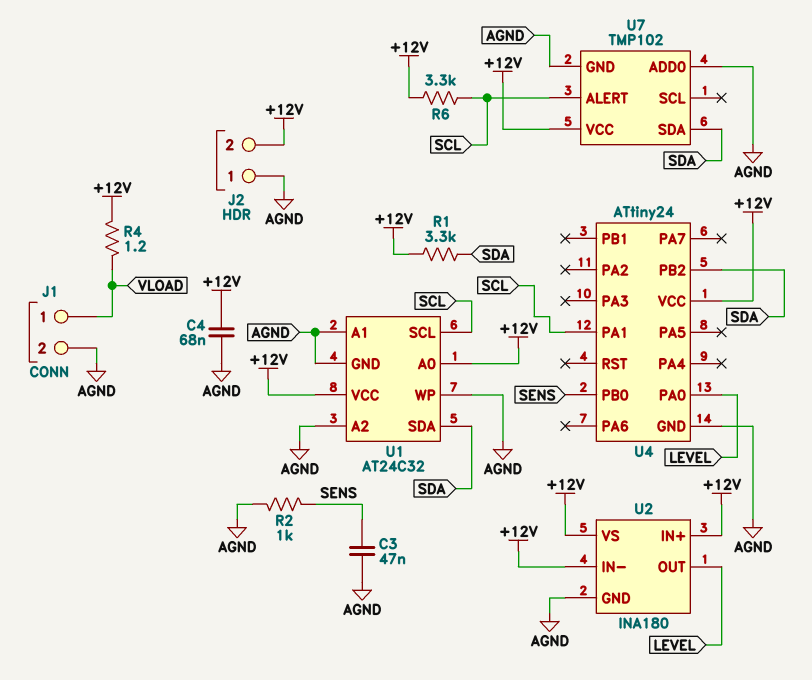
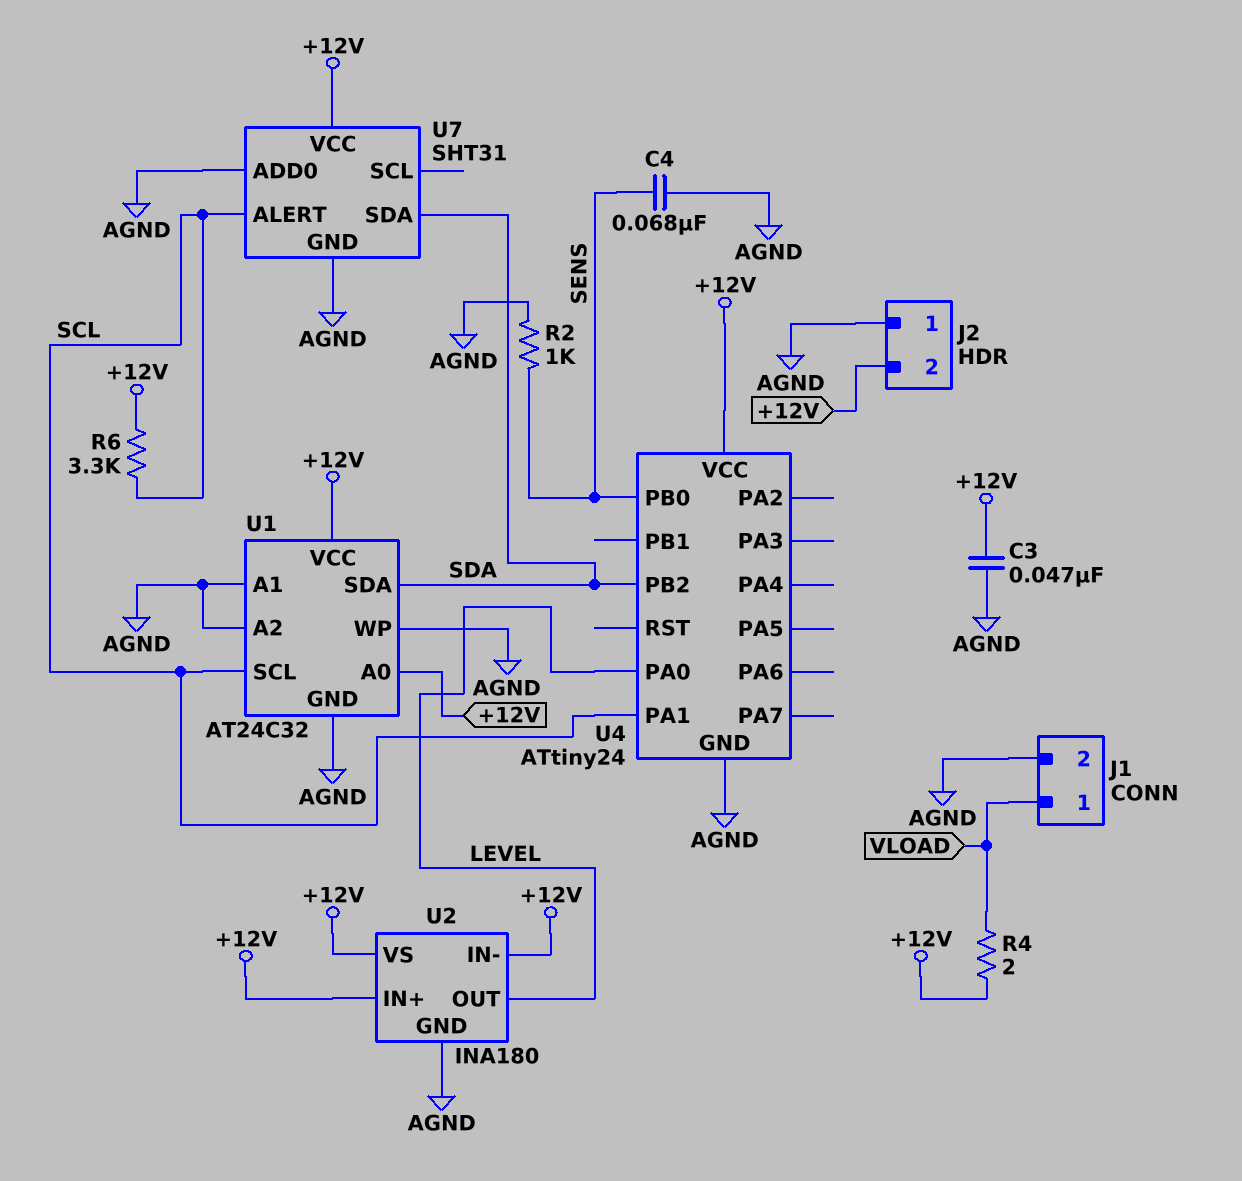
C3: 47nF (AGND, SENS) -> 47nF (+12V, AGND)
C4: 68nF (+12V, AGND) -> 68nF (AGND, SENS)
R1: 3.3k (+12V, SDA) -> none
R4: 1.2 (+12V, VLOAD) -> 2 (+12V, VLOAD)
U7: TMP102 -> SHT31

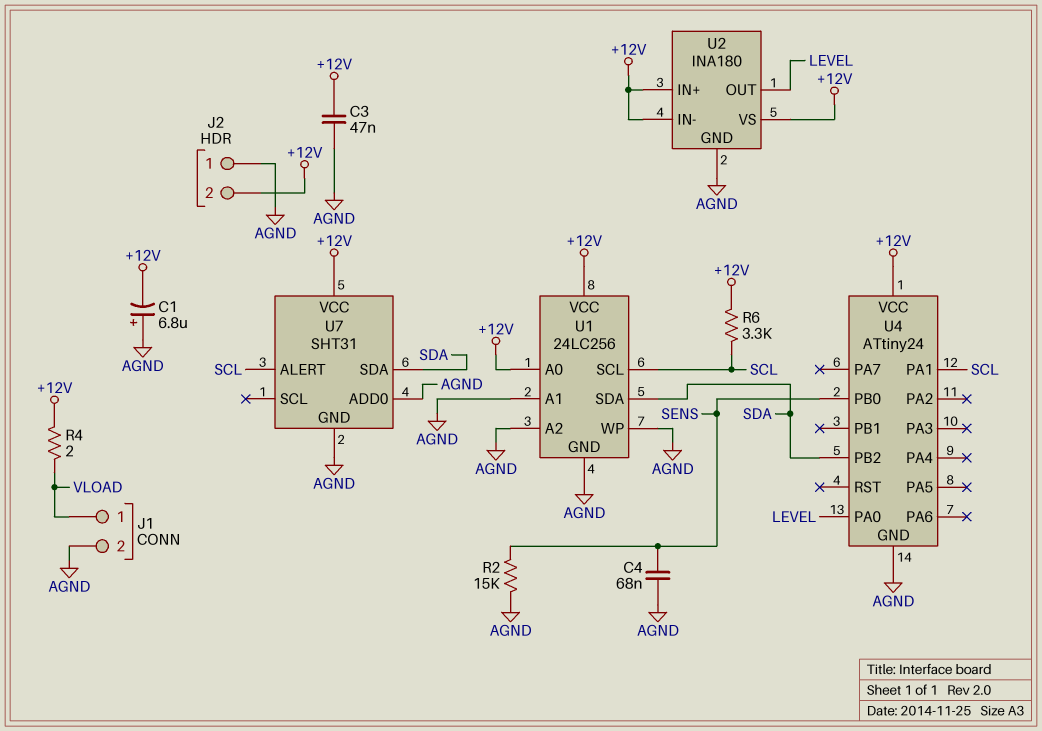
C1: none -> 6.8uF (plus AGND, minus +12V)
R2: 1k (AGND, SENS) -> 15k (AGND, SENS)
U1: AT24C32 -> 24LC256

